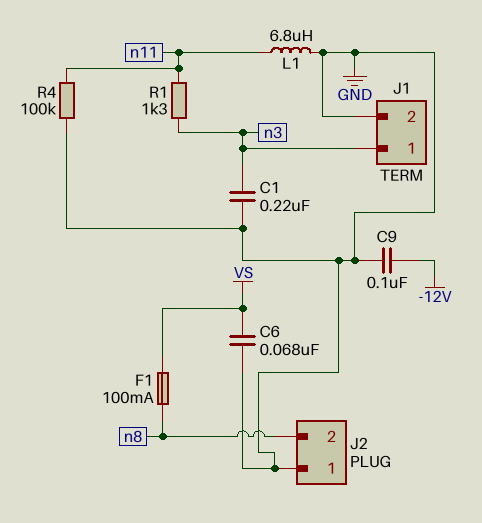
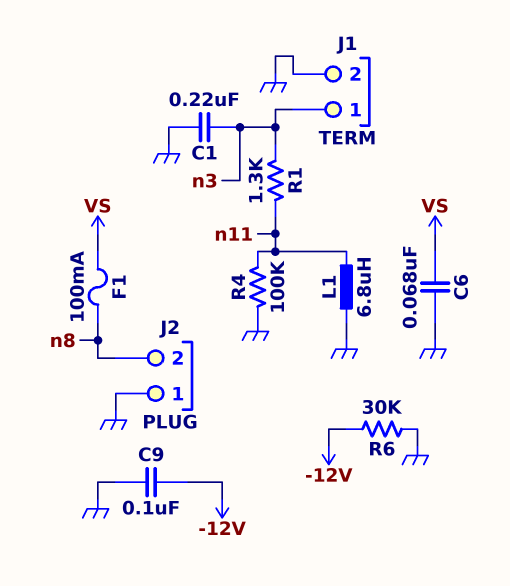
R6: none -> 30k (-12V, GND)

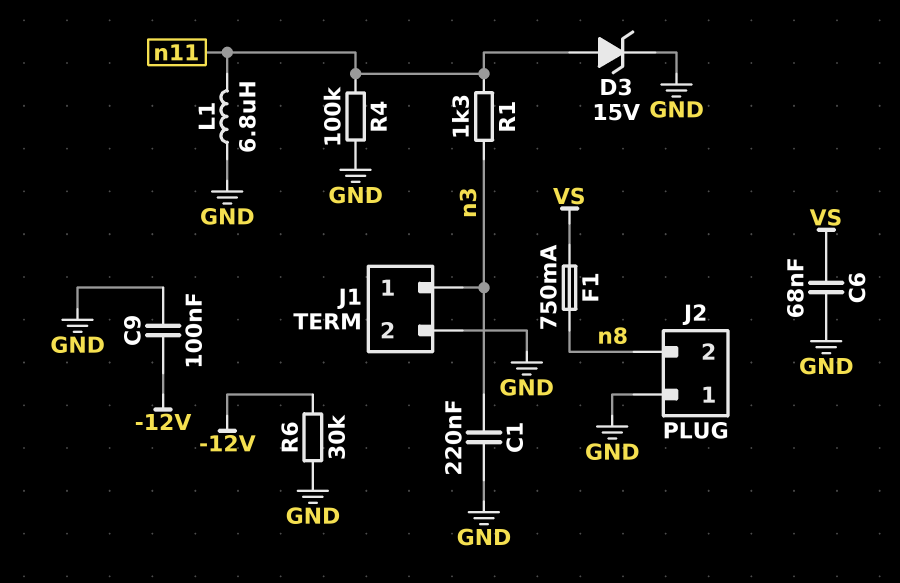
D3: none -> zener 15V (A n11, K GND)
F1: 100mA (VS, n8) -> 750mA (VS, n8)

